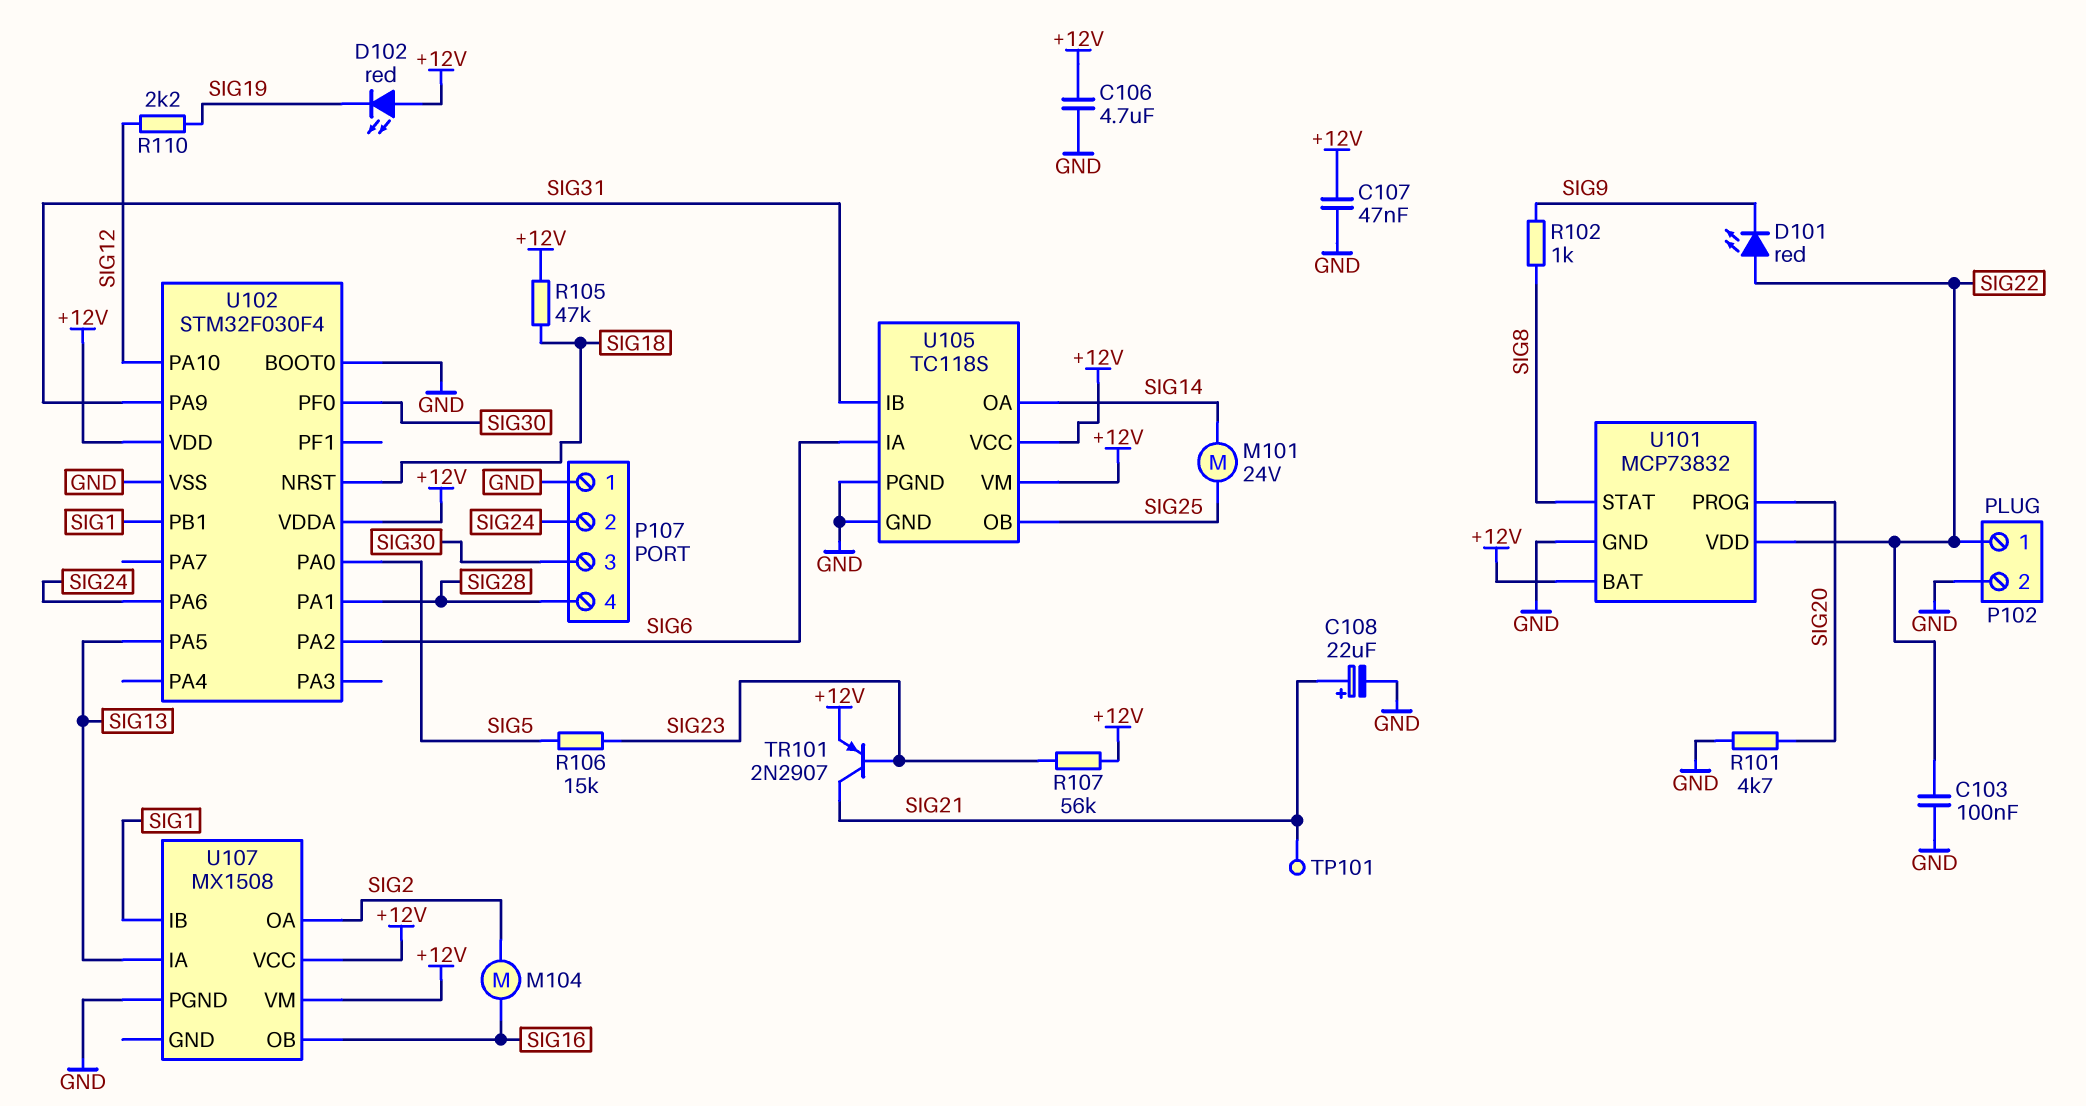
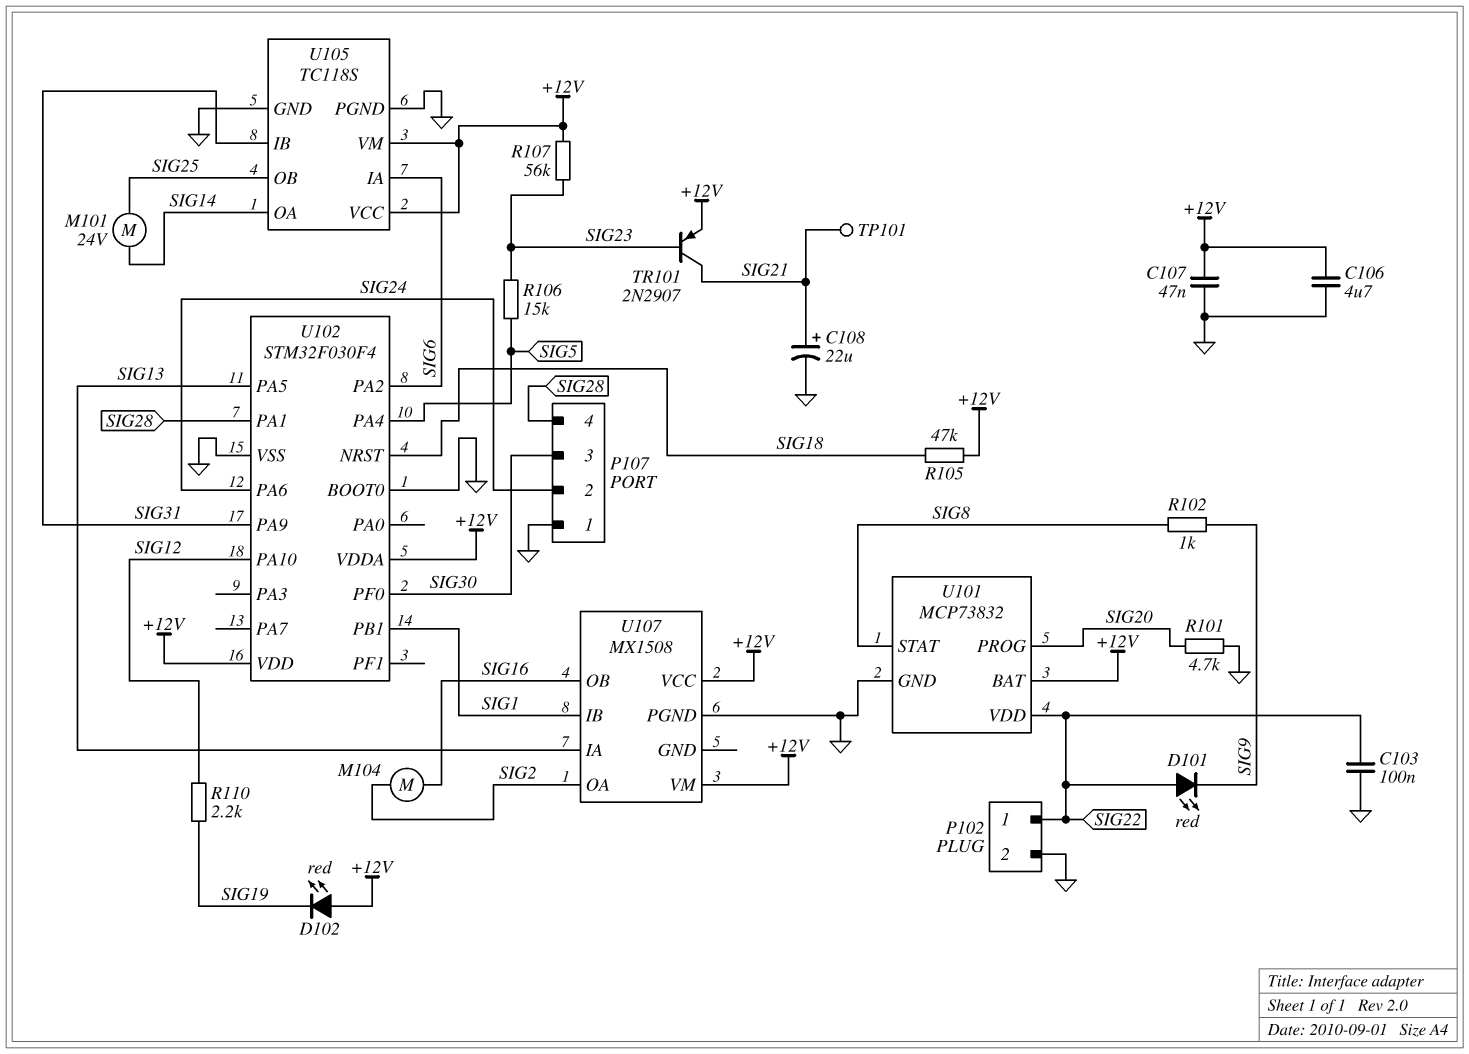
U102 pin PA0: SIG5 -> none
U102 pin PA4: none -> SIG5

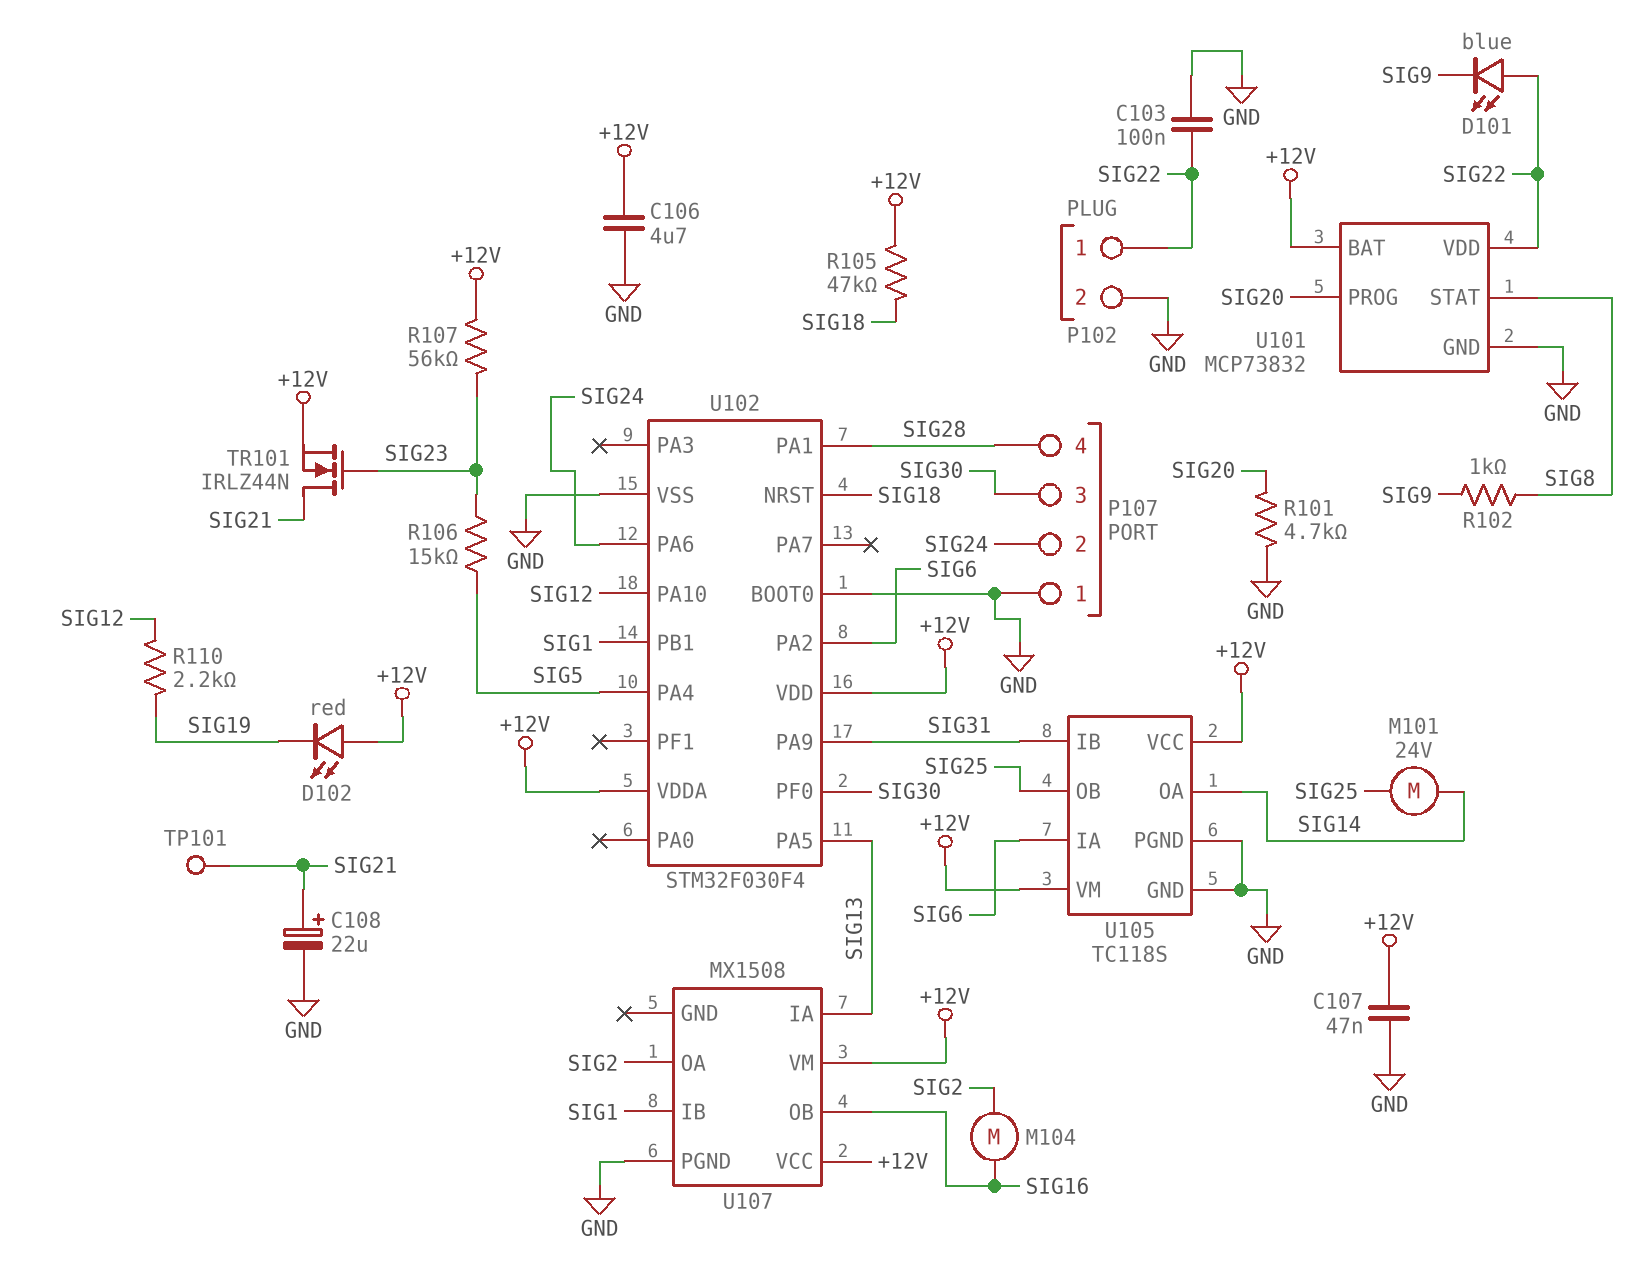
D101: LED red (A SIG22, K SIG9) -> LED blue (A SIG22, K SIG9)
TR101: PNP 2N2907 (B SIG23, C SIG21, E +12V) -> NMOS IRLZ44N (G SIG23, D SIG21, S +12V)

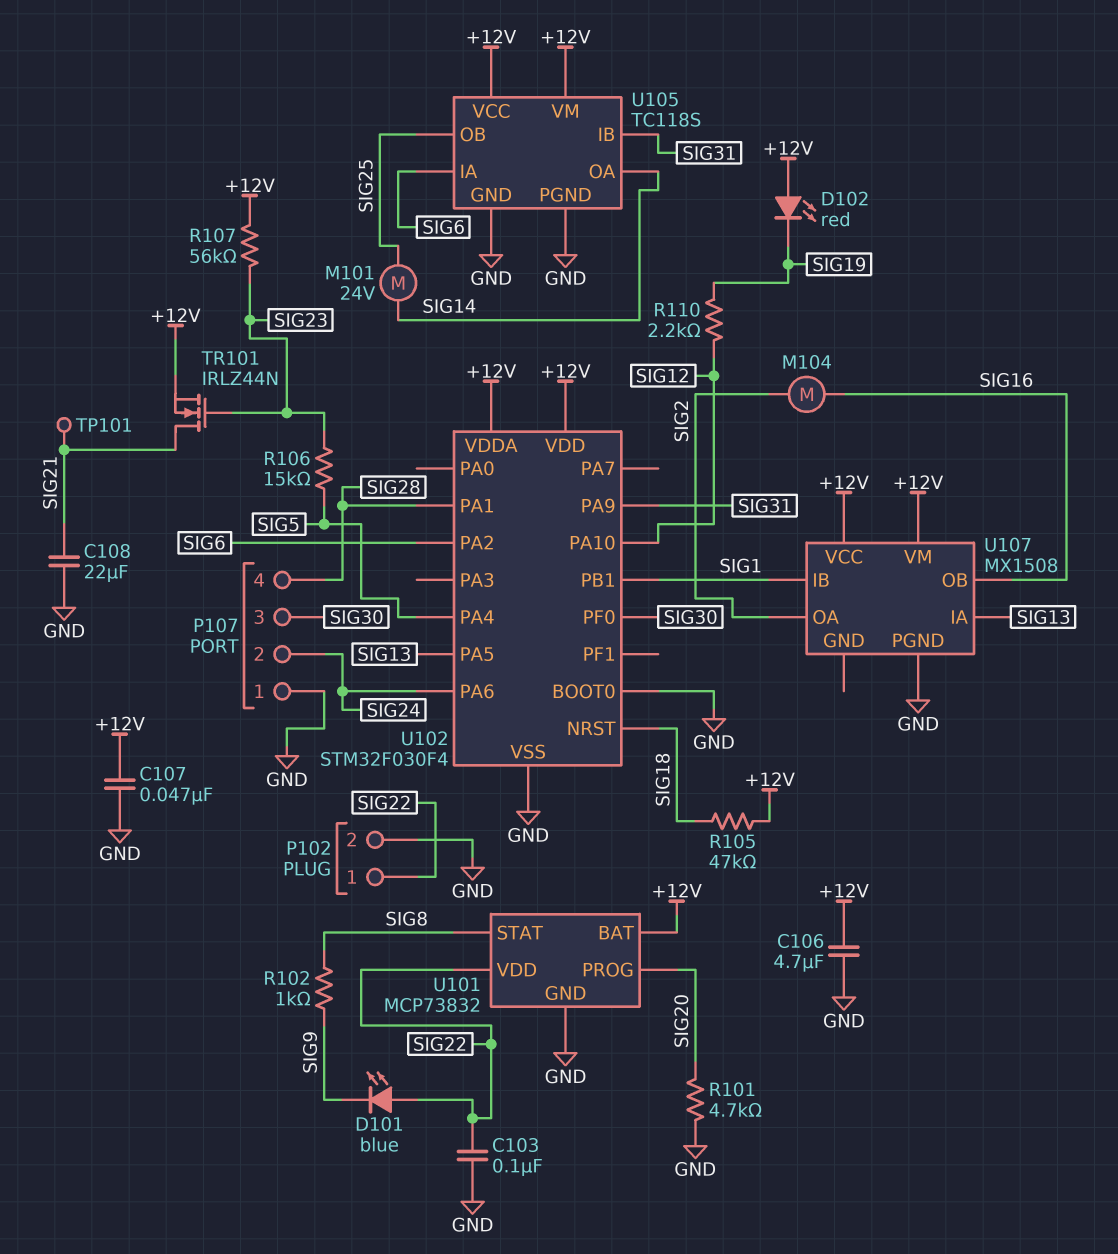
C108: 22uF (plus SIG21, minus GND) -> 22uF (GND, SIG21)

